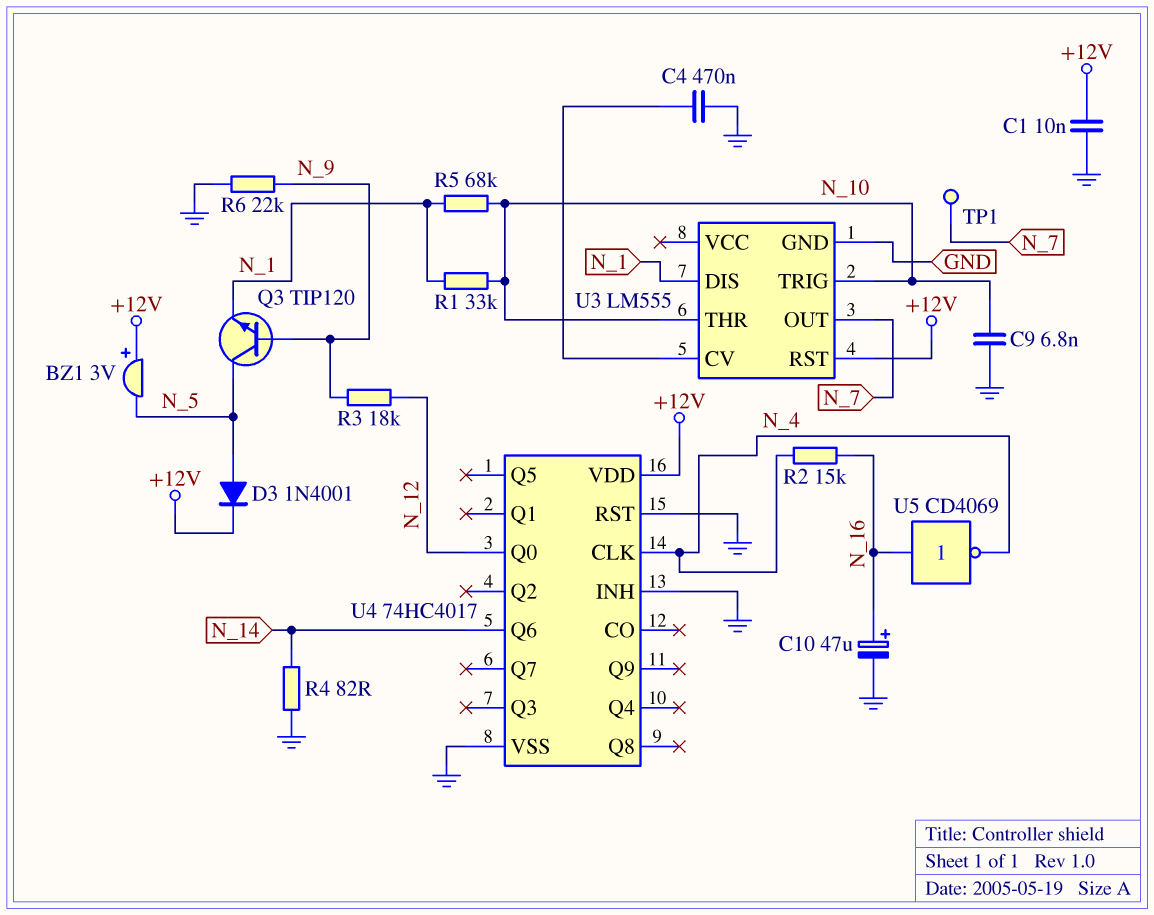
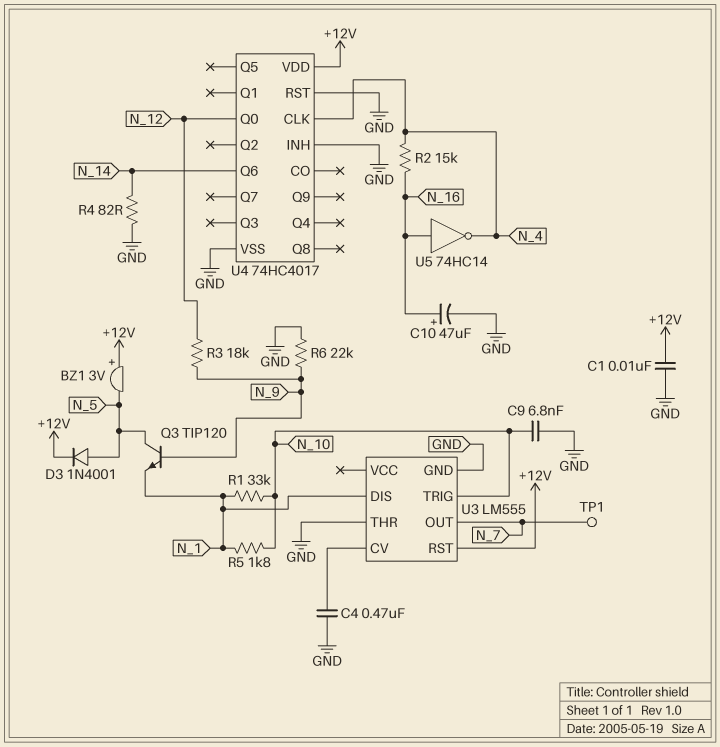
R5: 68k (N_1, N_10) -> 1.8k (N_1, N_10)
U3 pin THR: N_10 -> GND
U5: NOT CD4069 (in N_16, out N_4) -> NOT 74HC14 (in N_16, out N_4)

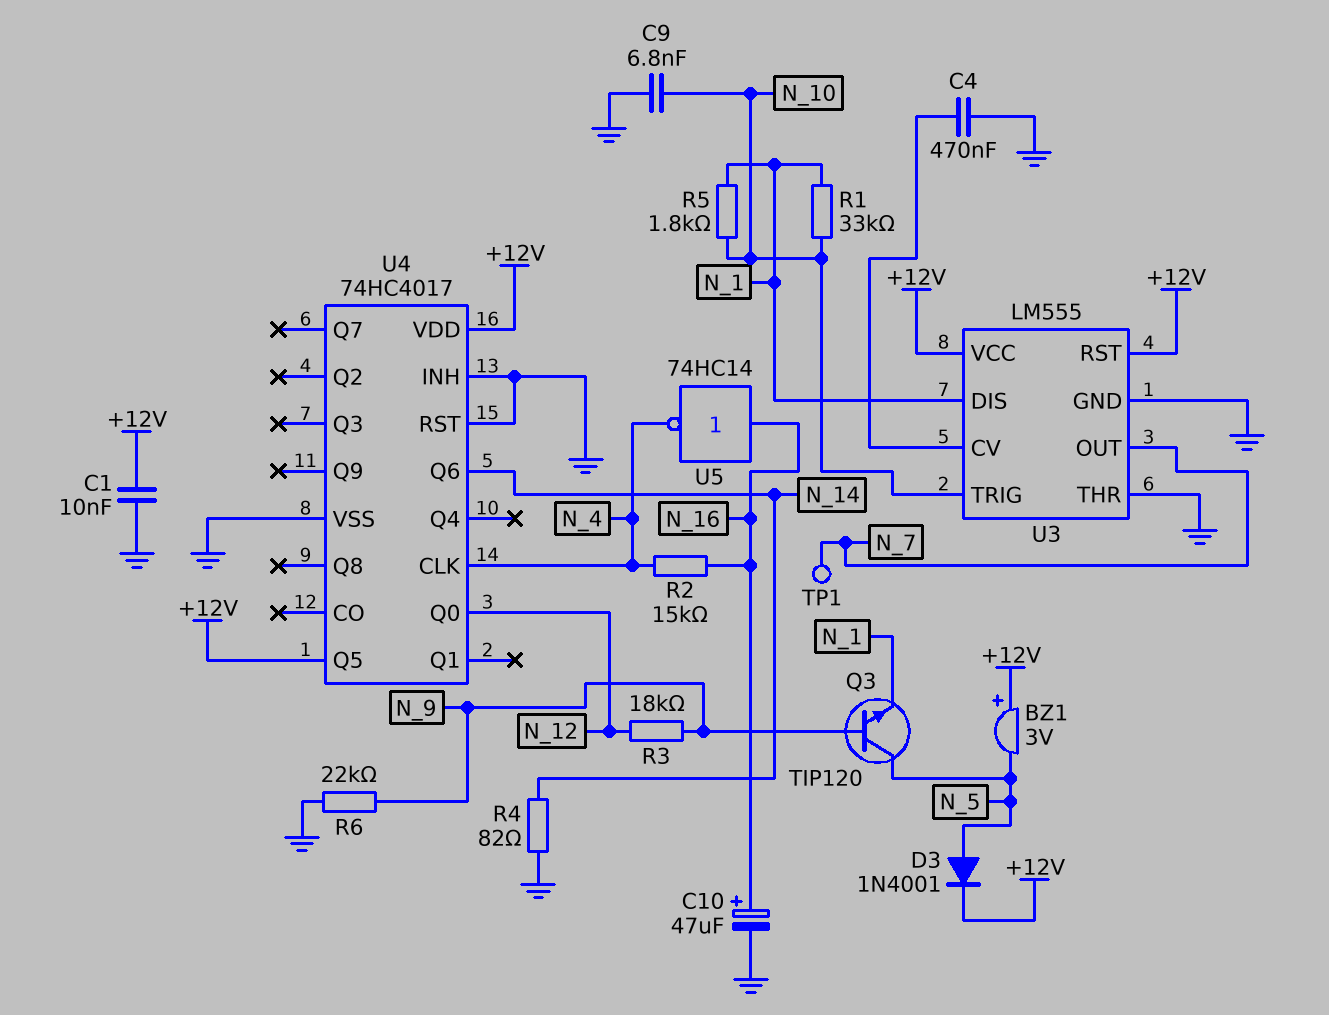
U3 pin VCC: none -> +12V
U4 pin Q5: none -> +12V

